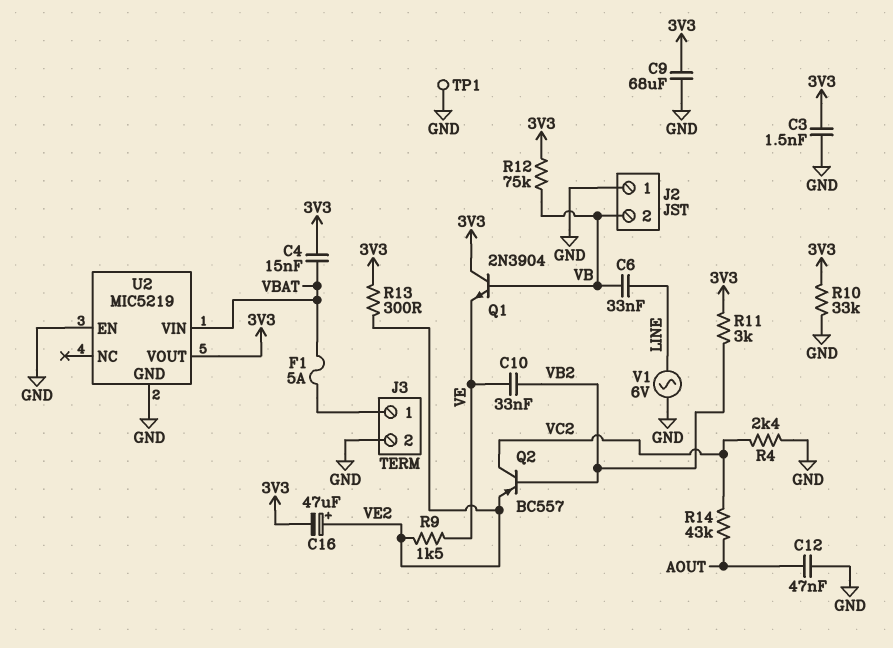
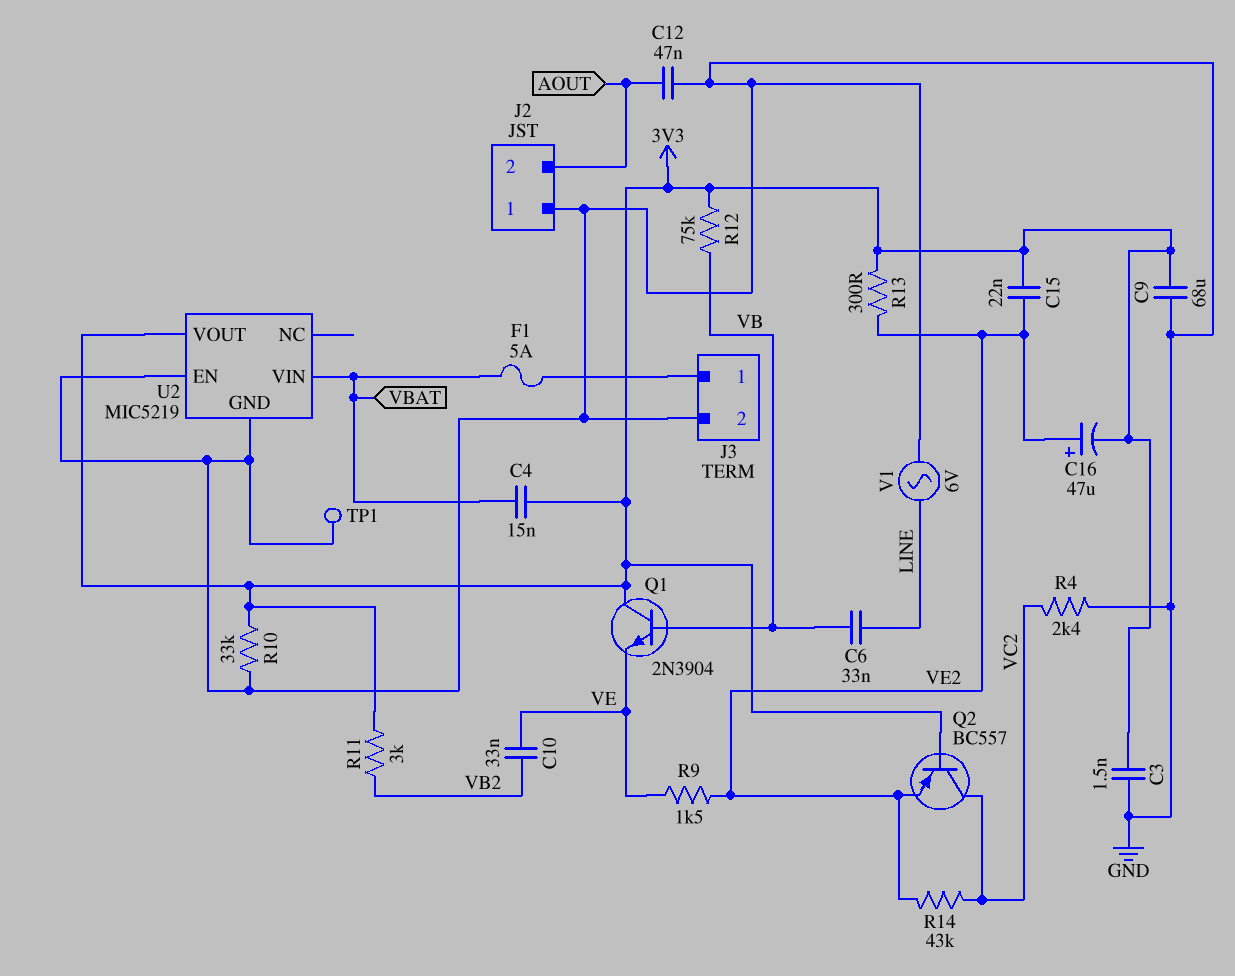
C15: none -> 22nF (3V3, VE2)
J2 pin 2: VB -> AOUT
Q2: PNP BC557 (B VB2, C VC2, E VE2) -> PNP BC557 (B 3V3, C VC2, E VE2)
R14: 43k (AOUT, VC2) -> 43k (VC2, VE2)

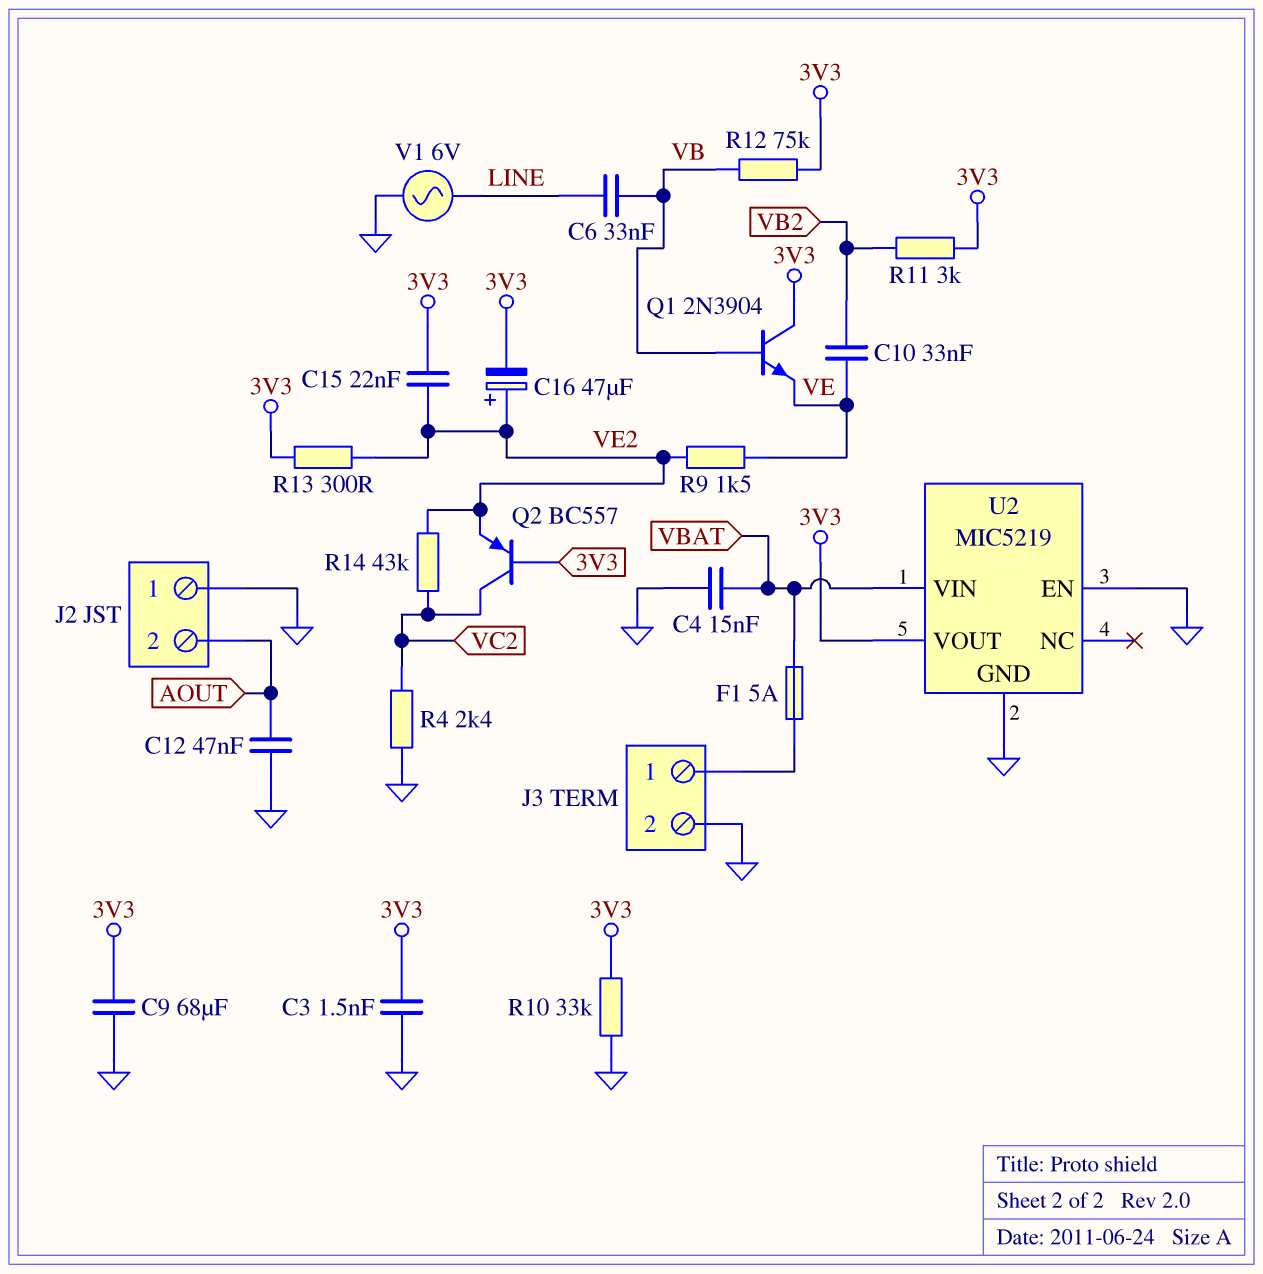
C4: 15nF (3V3, VBAT) -> 15nF (GND, VBAT)
TP1: test point (GND) -> none

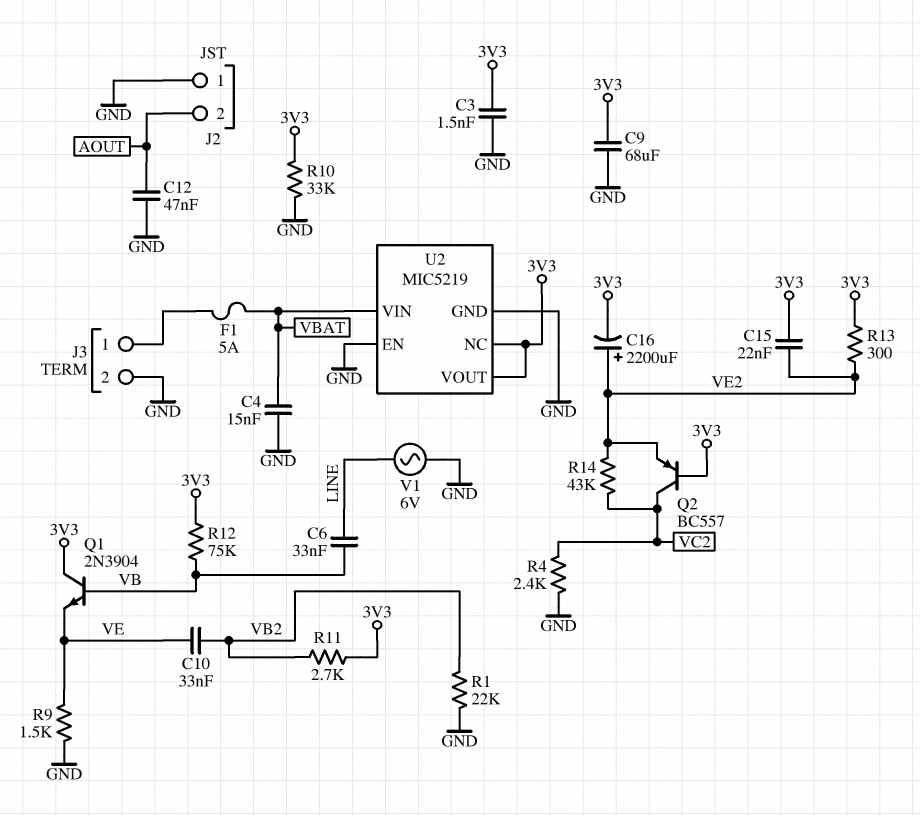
C16: 47uF (plus VE2, minus 3V3) -> 2200uF (plus VE2, minus 3V3)
R1: none -> 22k (GND, VB2)
R9: 1.5k (VE, VE2) -> 1.5k (GND, VE)
R11: 3k (3V3, VB2) -> 2.7k (3V3, VB2)
U2 pin NC: none -> 3V3

